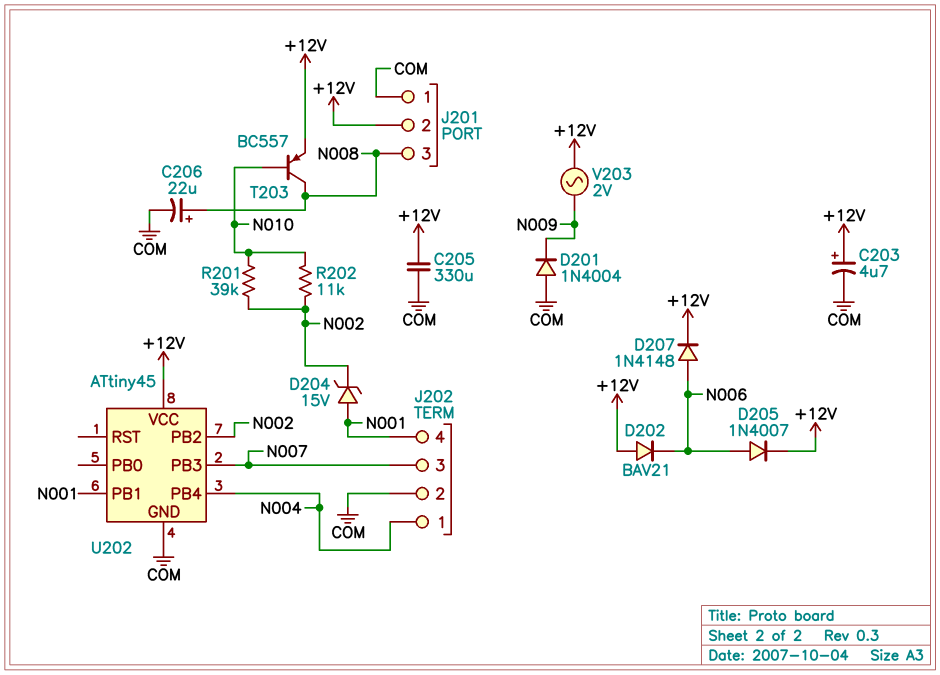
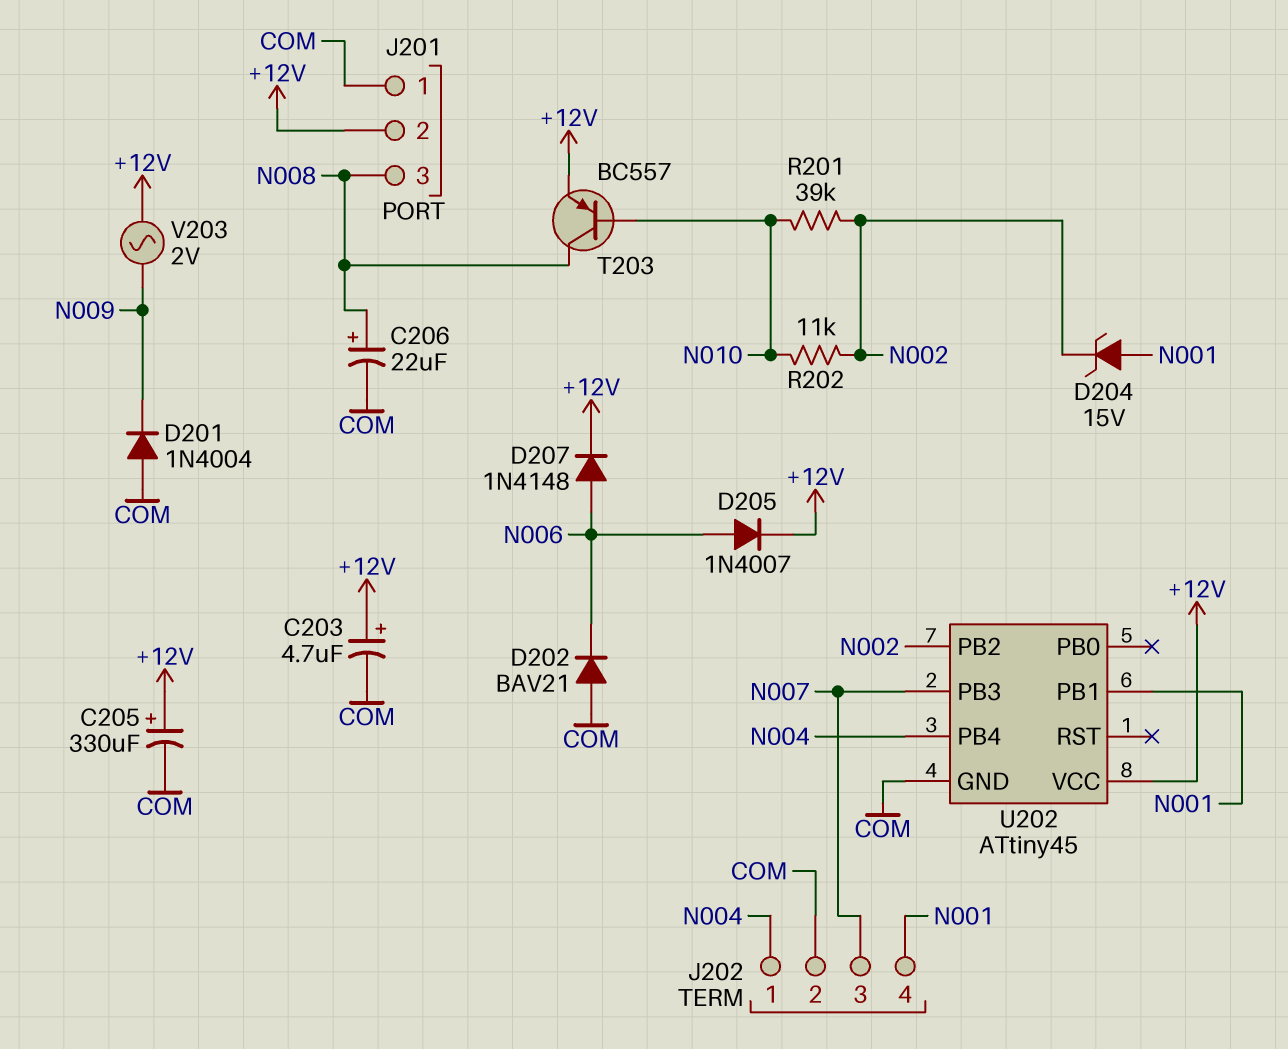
C205: 330uF (+12V, COM) -> 330uF (plus +12V, minus COM)
D202: diode BAV21 (A +12V, K N006) -> diode BAV21 (A COM, K N006)

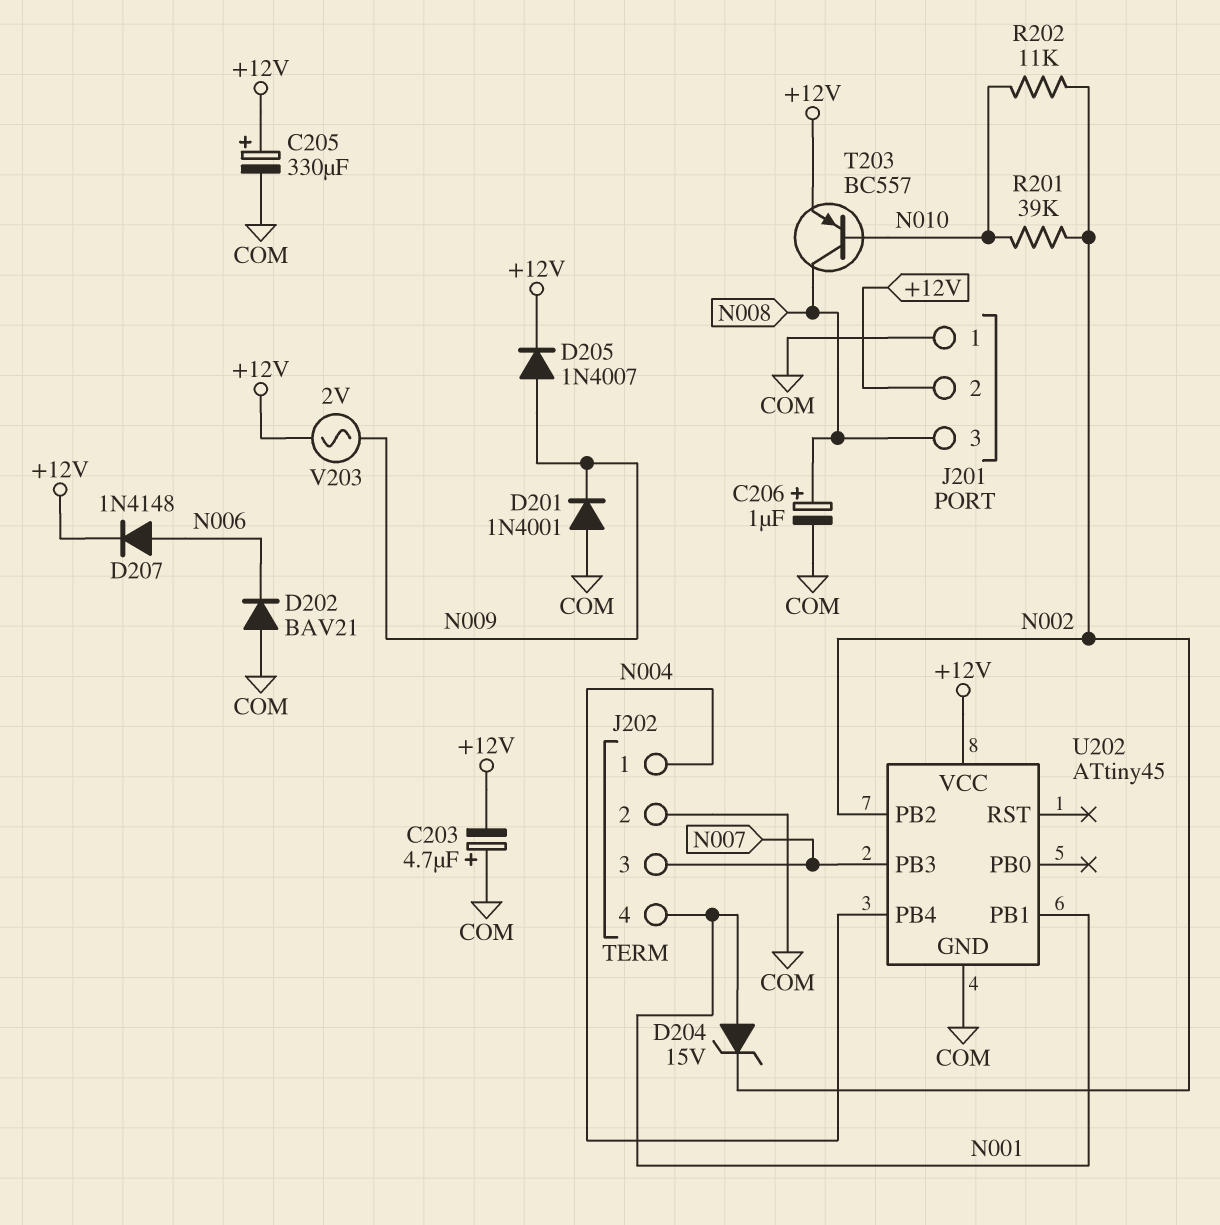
C203: 4.7uF (plus +12V, minus COM) -> 4.7uF (plus COM, minus +12V)
C206: 22uF (plus N008, minus COM) -> 1uF (plus N008, minus COM)
D201: diode 1N4004 (A COM, K N009) -> diode 1N4001 (A COM, K N009)
D205: diode 1N4007 (A N006, K +12V) -> diode 1N4007 (A N009, K +12V)

